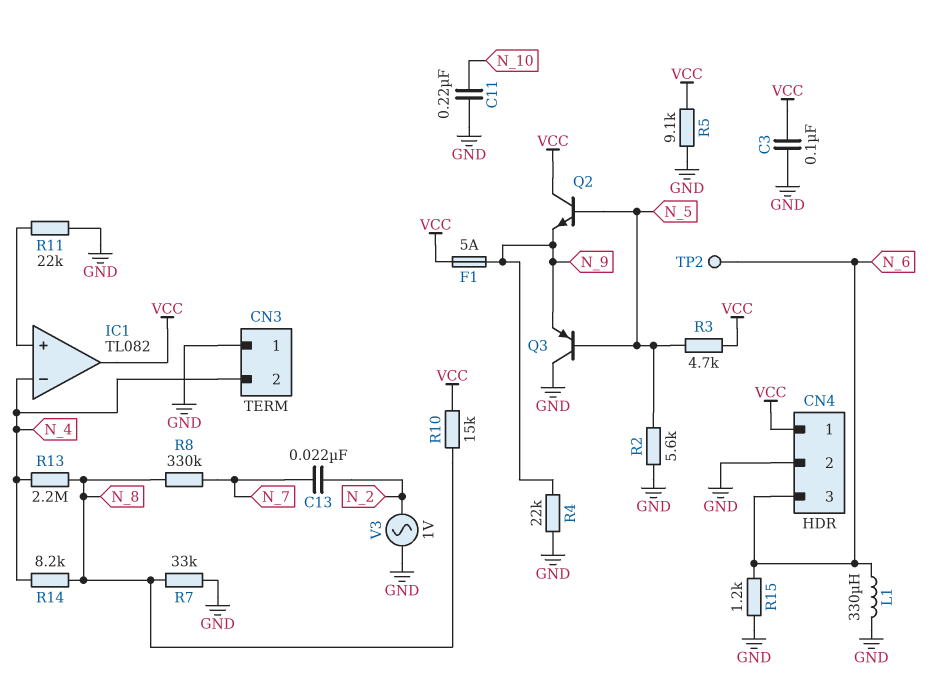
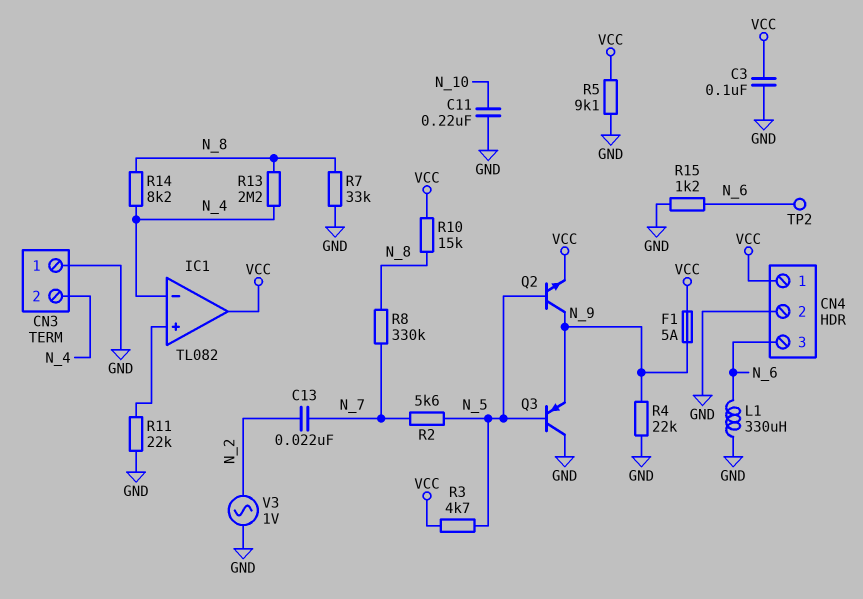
Q2: NPN (B N_5, C VCC, E N_9) -> NPN (B N_5, C N_9, E VCC)
R2: 5.6k (GND, N_5) -> 5.6k (N_5, N_7)

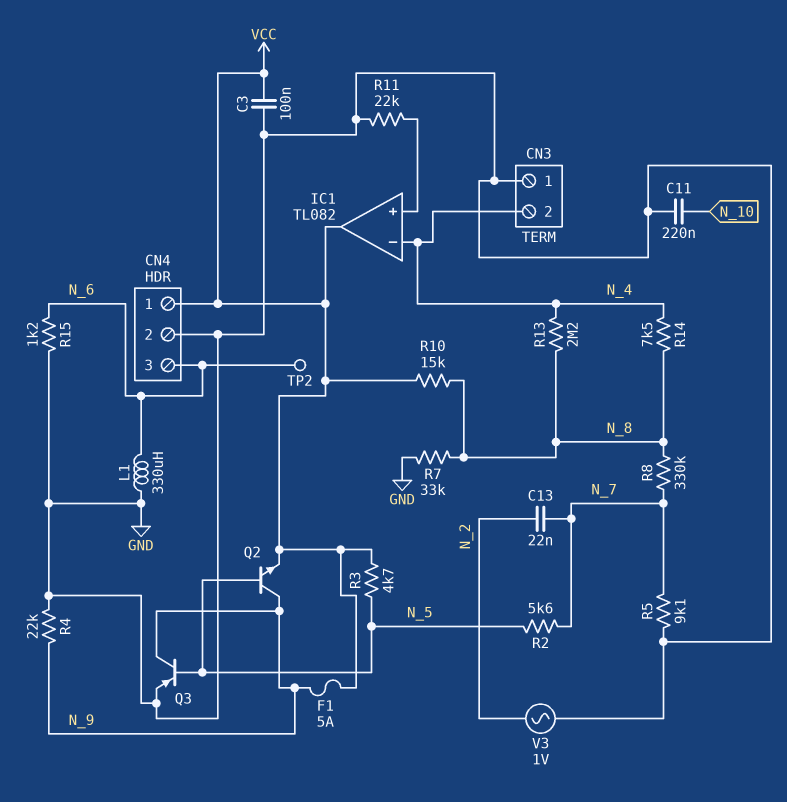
Q3: PNP (B N_5, C GND, E N_9) -> PNP (B N_5, C N_9, E GND)
R5: 9.1k (GND, VCC) -> 9.1k (GND, N_7)
R14: 8.2k (N_4, N_8) -> 7.5k (N_4, N_8)

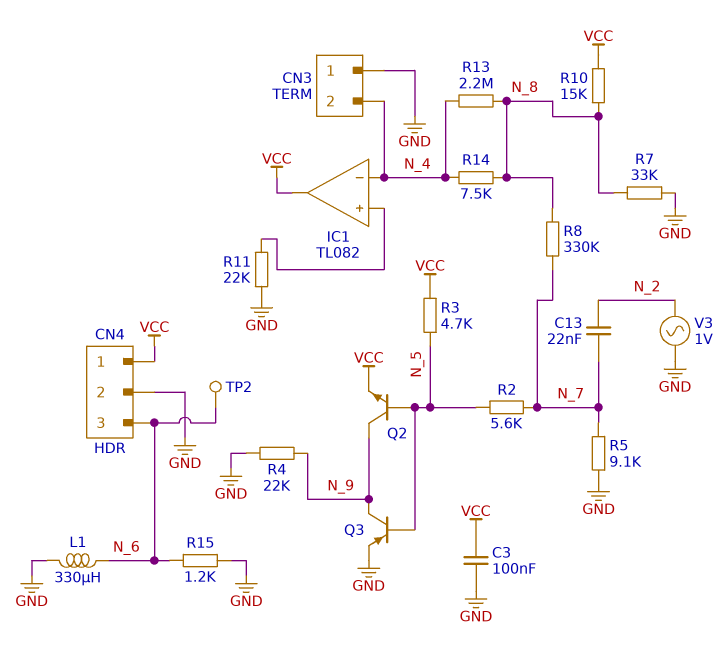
C11: 220nF (GND, N_10) -> none
F1: 5A (N_9, VCC) -> none

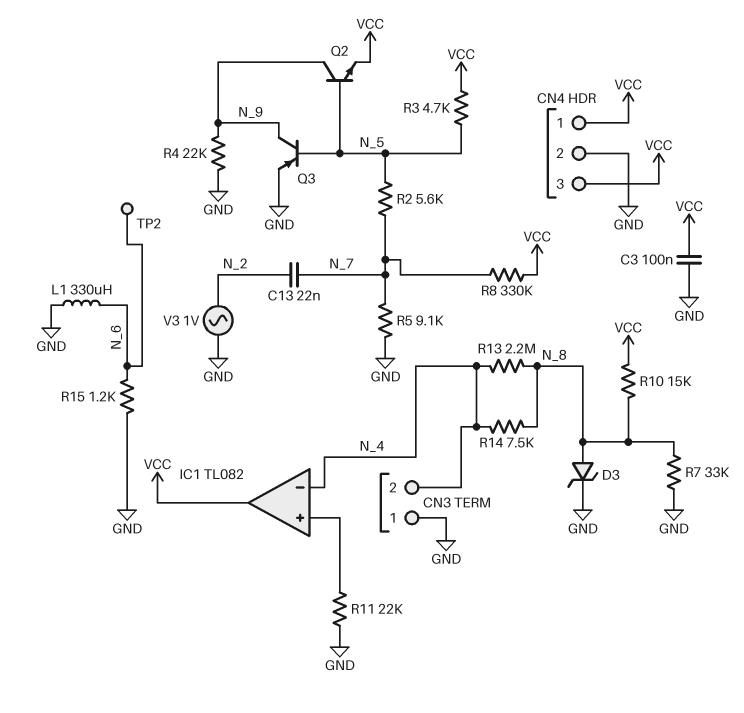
CN4 pin 3: N_6 -> VCC
D3: none -> zener (A N_8, K GND)
R8: 330k (N_7, N_8) -> 330k (N_7, VCC)

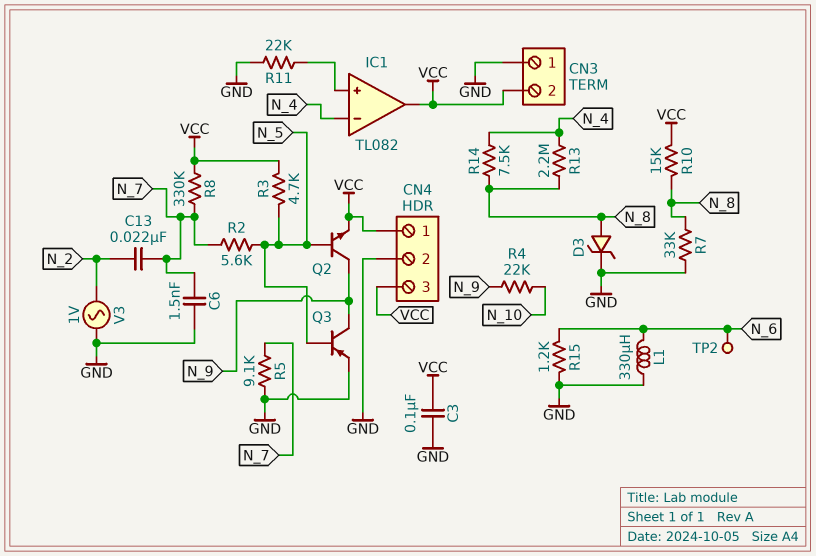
C6: none -> 1.5nF (GND, N_7)
CN3 pin 2: N_4 -> VCC
R4: 22k (GND, N_9) -> 22k (N_9, N_10)

